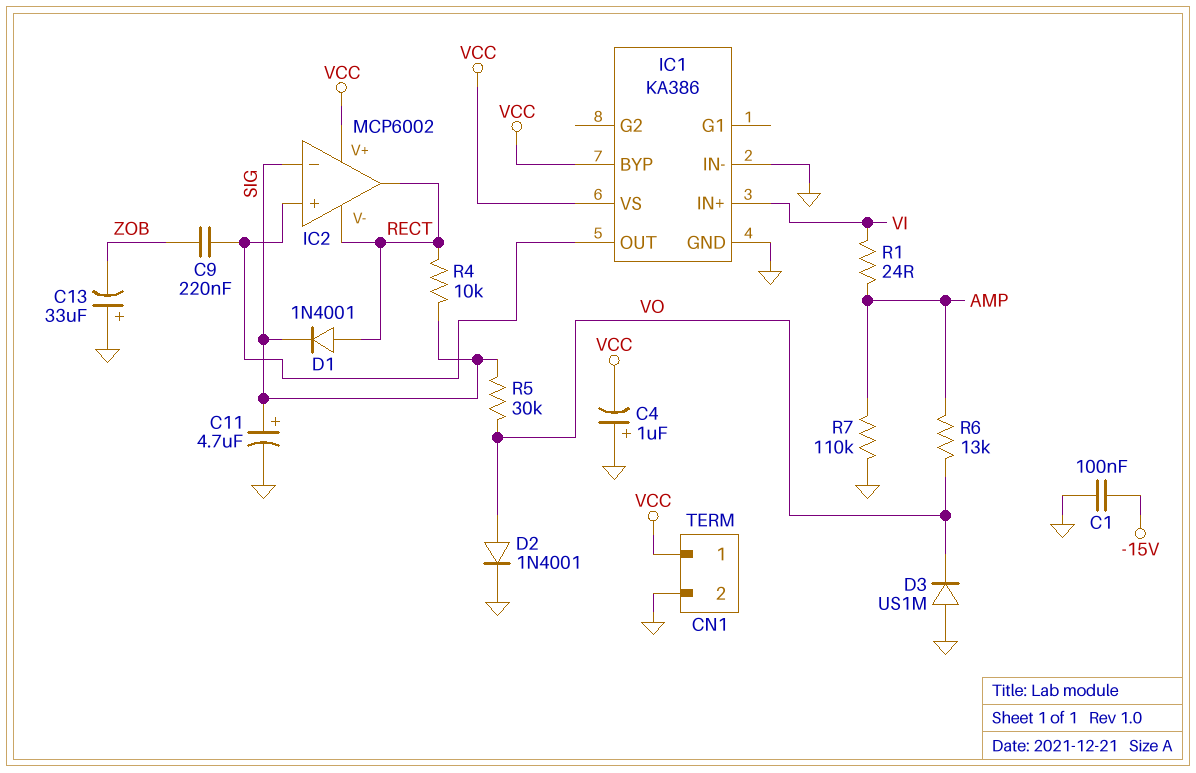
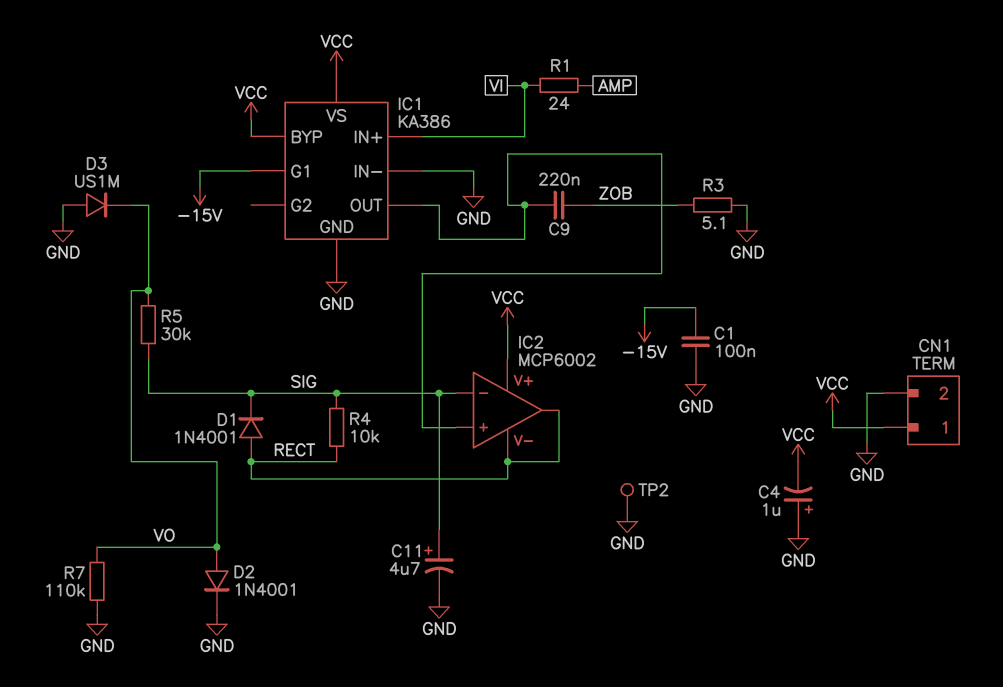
C13: 33uF (plus GND, minus ZOB) -> none
IC1 pin G1: none -> -15V
R3: none -> 5.1 (GND, ZOB)
R6: 13k (AMP, VO) -> none
R7: 110k (AMP, GND) -> 110k (GND, VO)
TP2: none -> test point (GND)

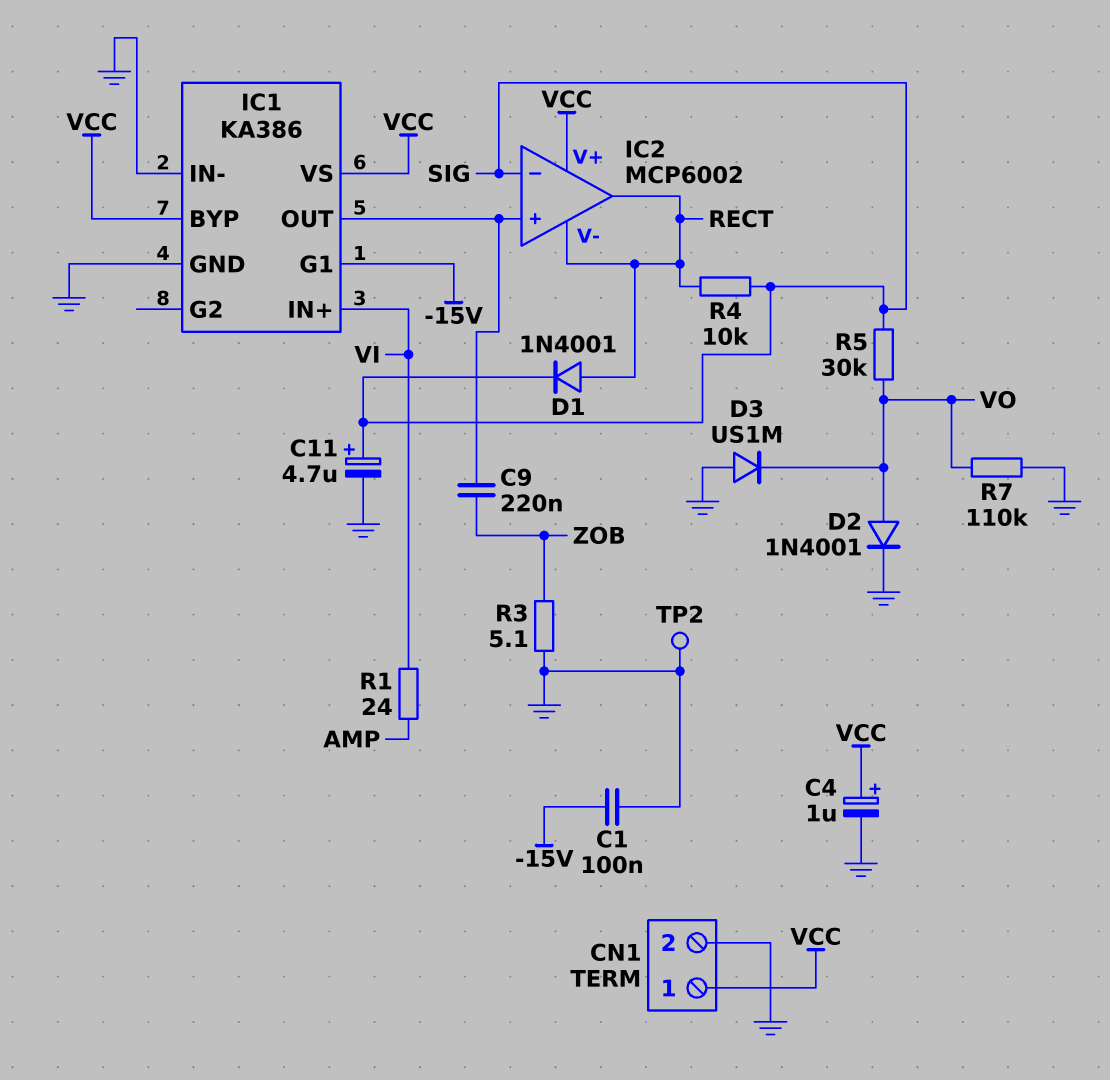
C4: 1uF (plus GND, minus VCC) -> 1uF (plus VCC, minus GND)

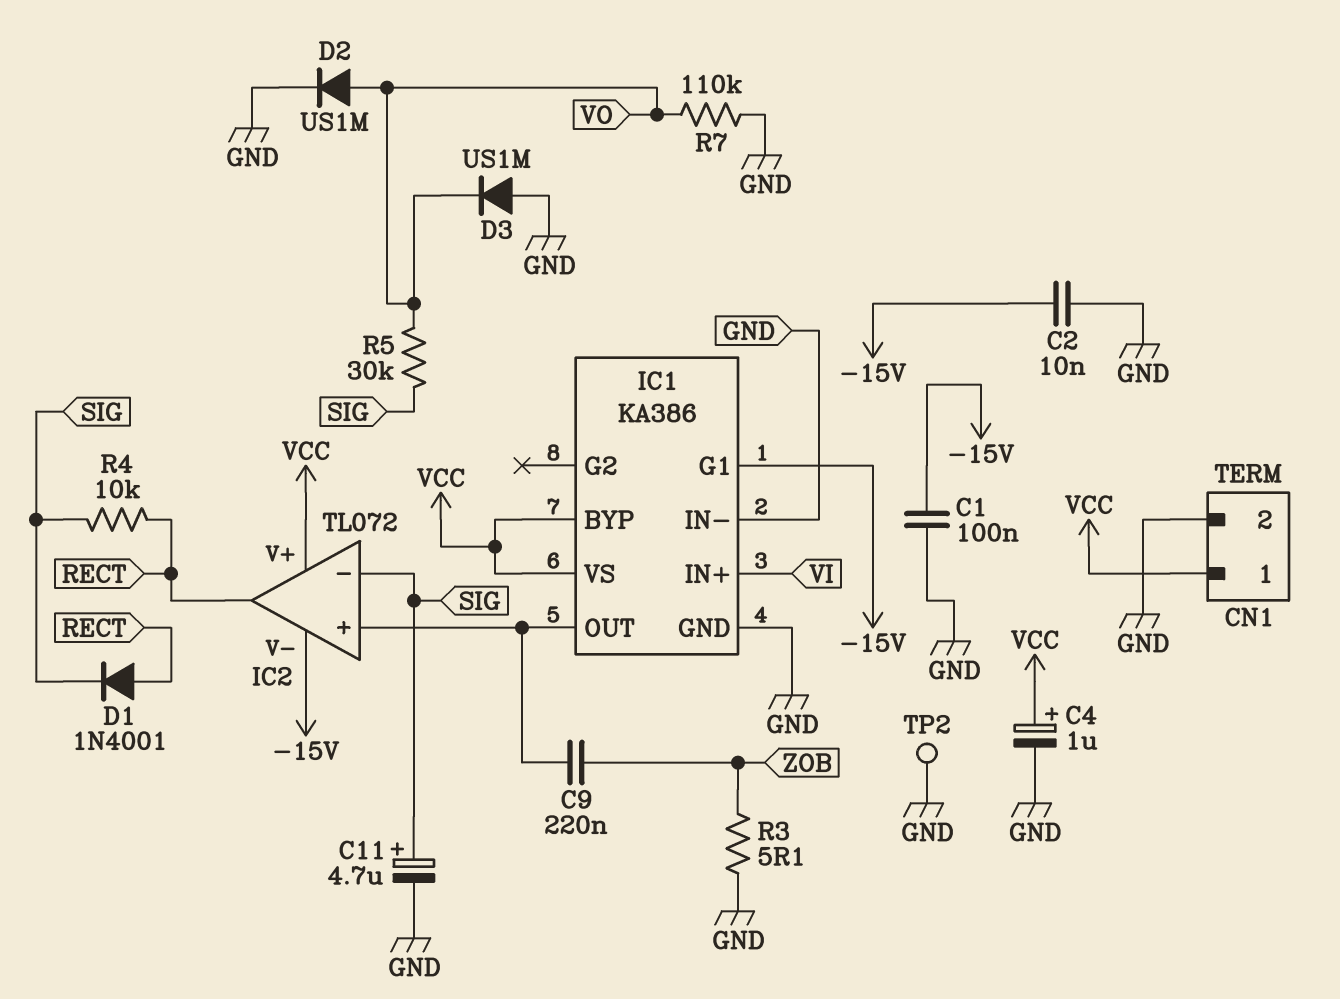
C2: none -> 10nF (-15V, GND)
D2: diode 1N4001 (A VO, K GND) -> diode US1M (A VO, K GND)
IC2: MCP6002 -> TL072
IC2 pin V-: RECT -> -15V
R1: 24 (AMP, VI) -> none

